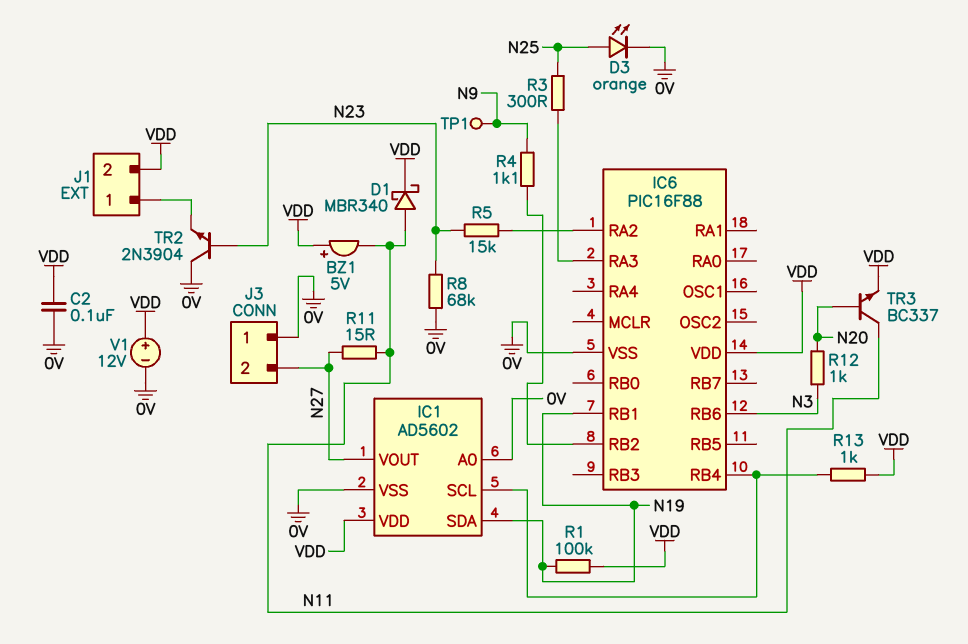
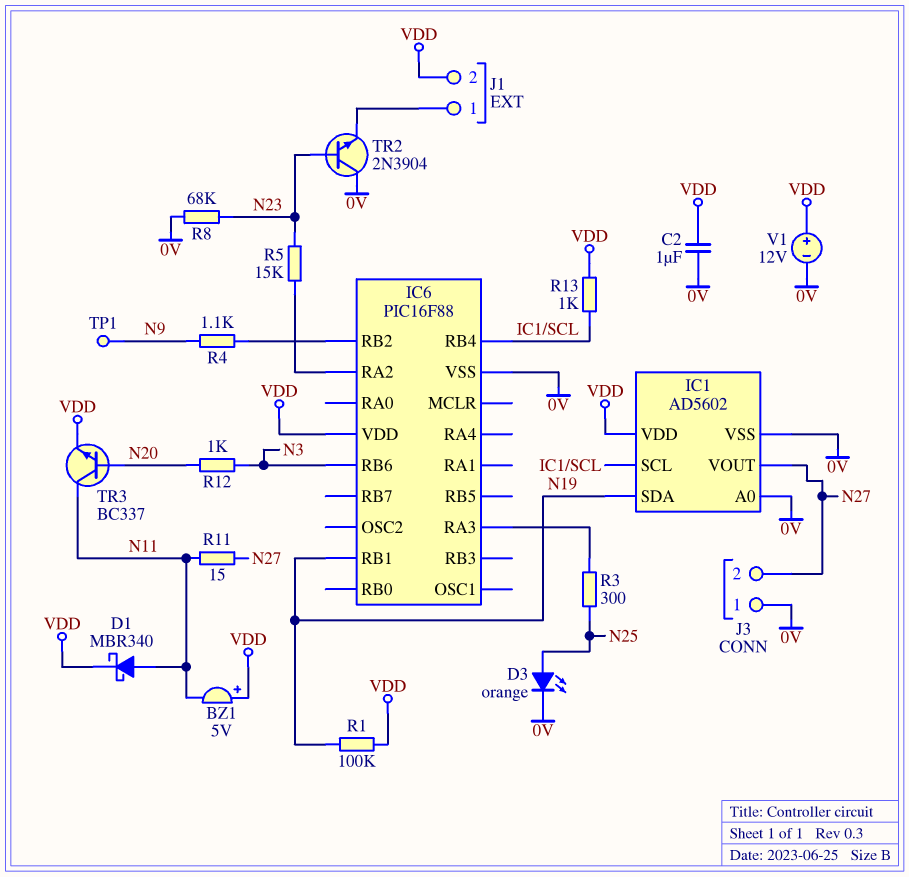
C2: 100nF (0V, VDD) -> 1uF (0V, VDD)

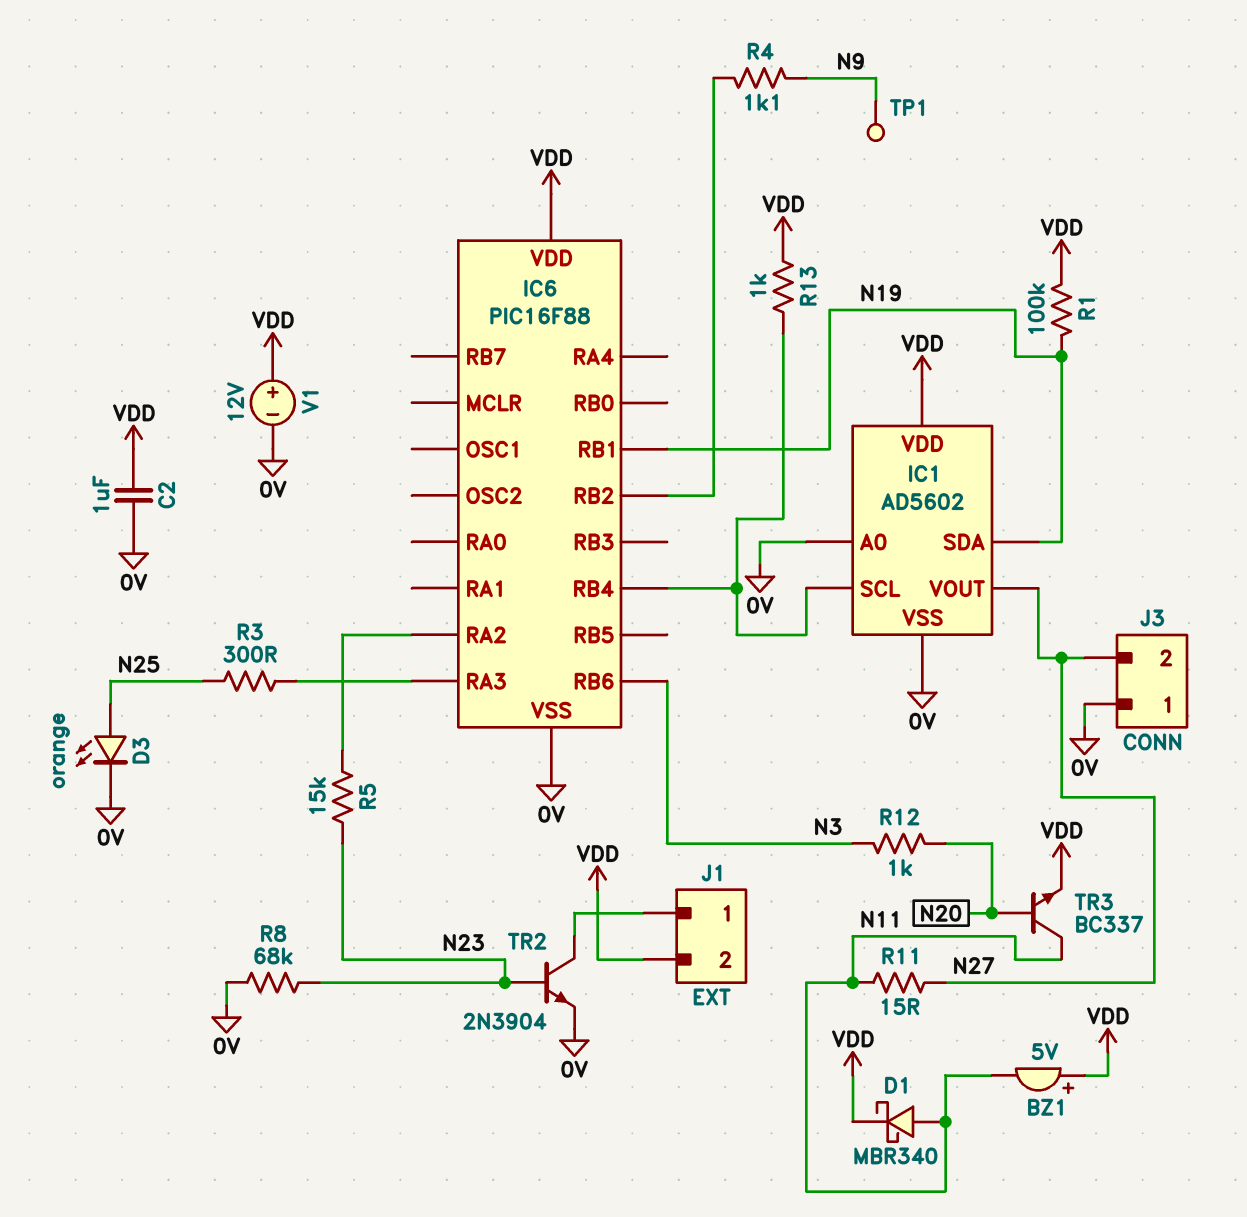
TR2: NPN 2N3904 (B N23, C 0V, E J1/1) -> NPN 2N3904 (B N23, C J1/1, E 0V)

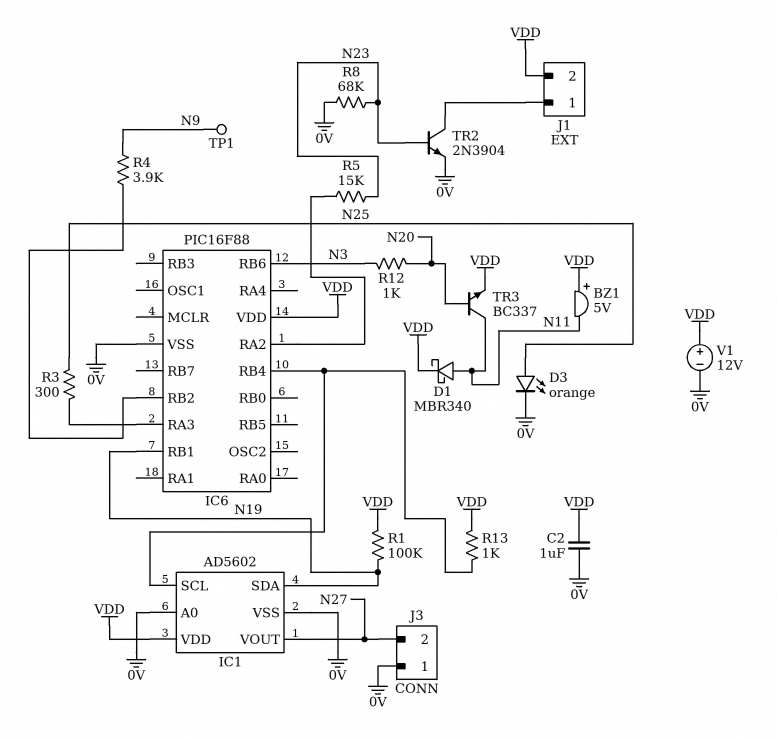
R4: 1.1k (IC6/RB2, N9) -> 3.9k (IC6/RB2, N9)
R11: 15 (N11, N27) -> none

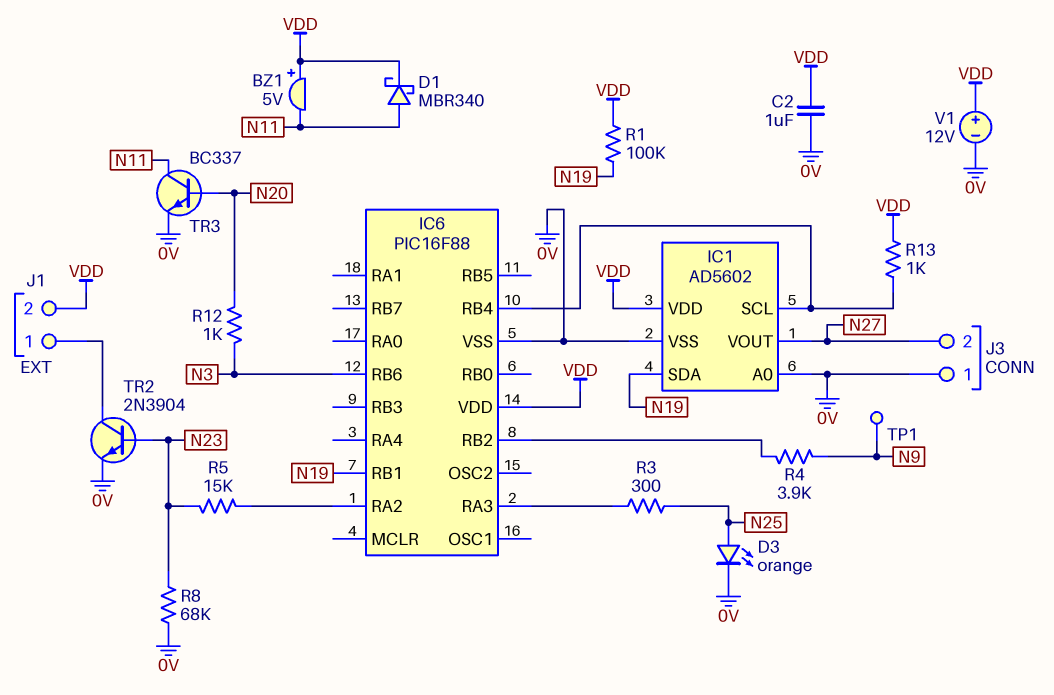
TR3: NPN BC337 (B N20, C N11, E VDD) -> NPN BC337 (B N20, C N11, E 0V)

